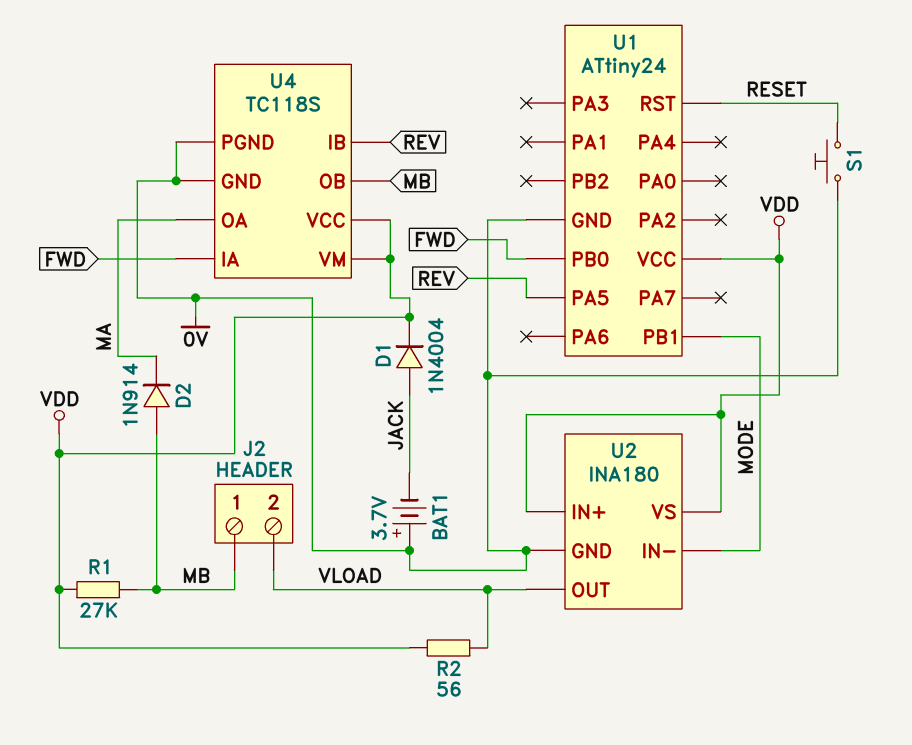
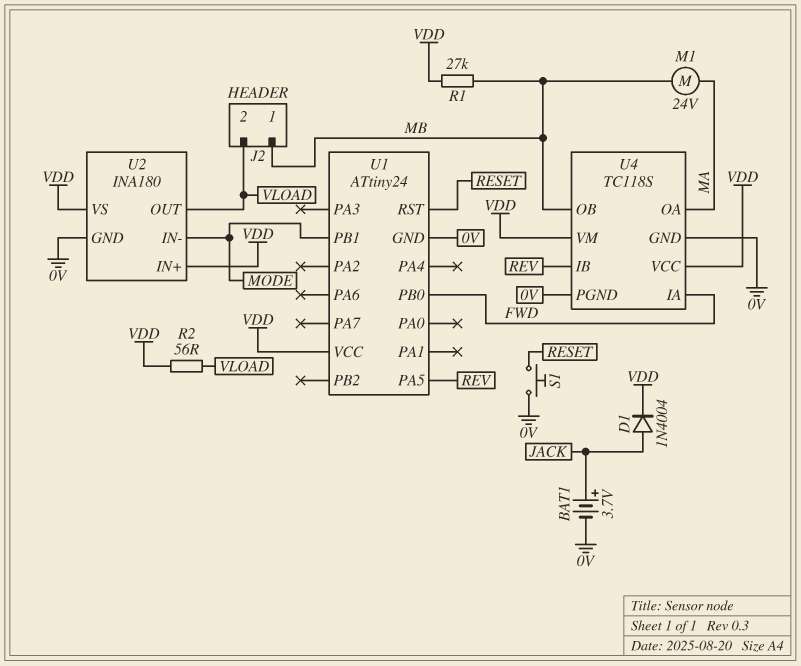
BAT1: 3.7V (plus 0V, minus JACK) -> 3.7V (plus JACK, minus 0V)
D2: diode 1N914 (A MB, K MA) -> none
M1: none -> motor 24V (MA, MB)

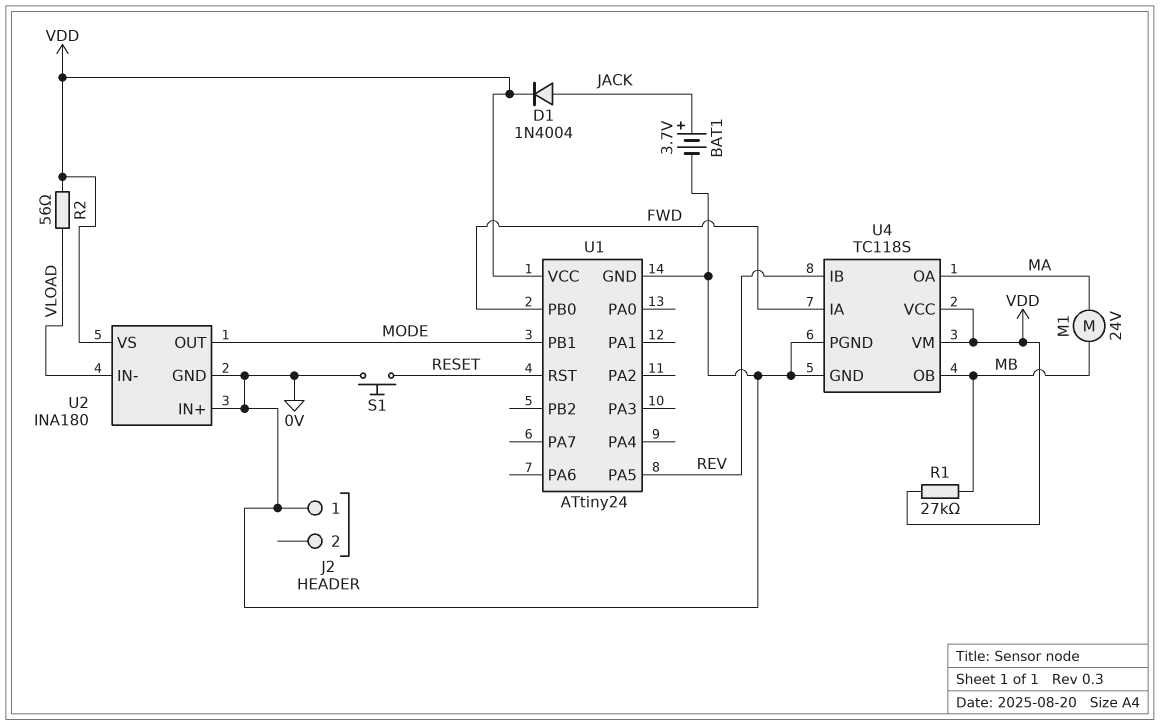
J2 pin 1: MB -> 0V
J2 pin 2: VLOAD -> none
U2 pin IN+: VDD -> 0V
U2 pin IN-: MODE -> VLOAD
U2 pin OUT: VLOAD -> MODE

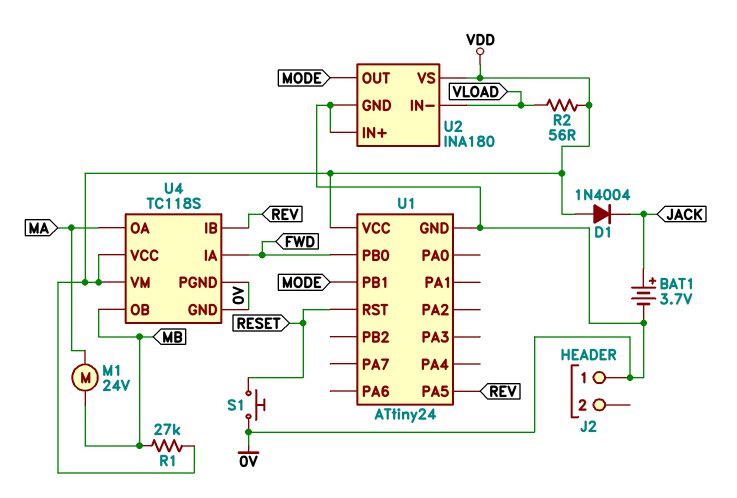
D1: diode 1N4004 (A JACK, K VDD) -> diode 1N4004 (A VDD, K JACK)

